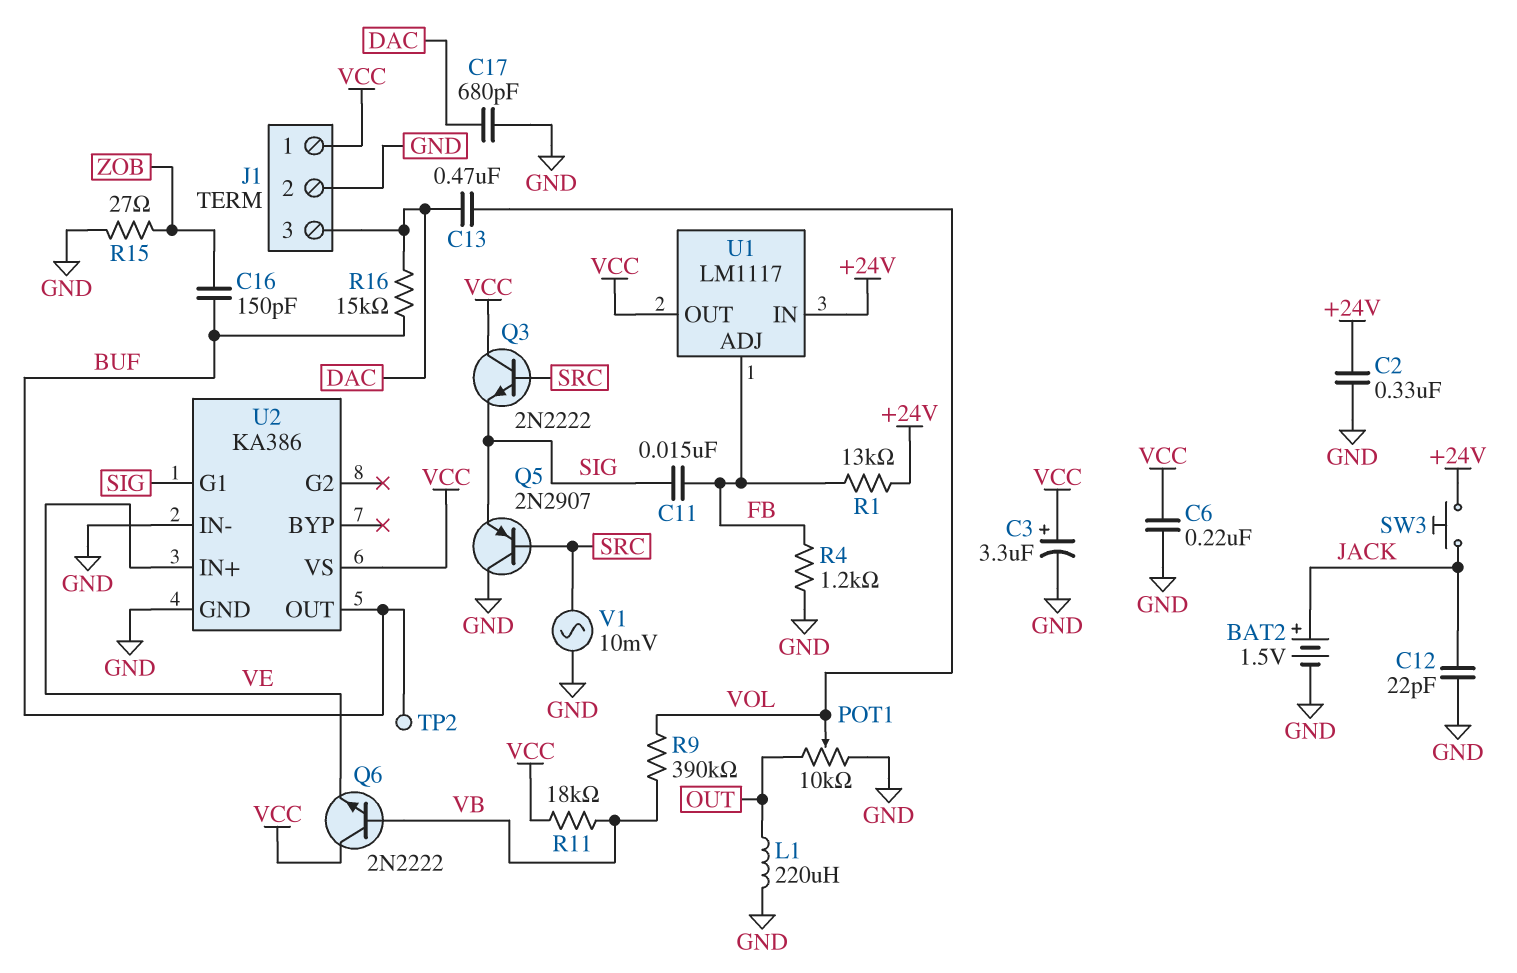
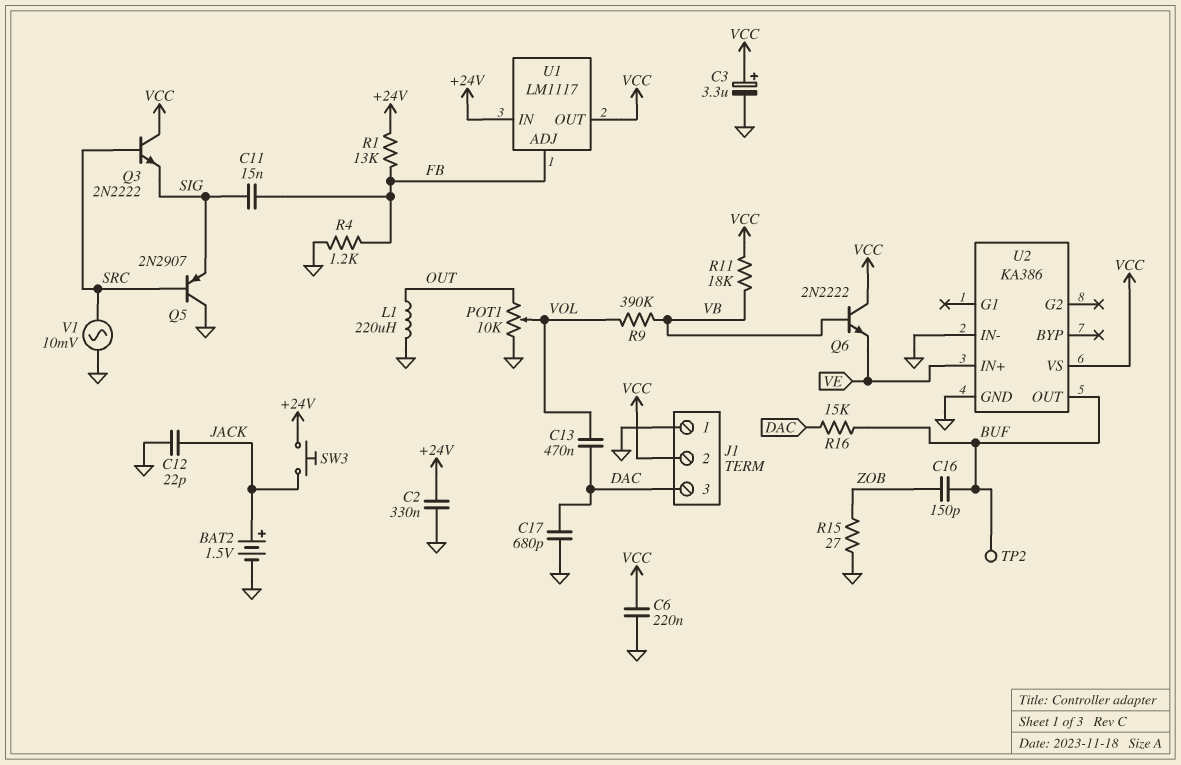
J1 pin 1: VCC -> GND
J1 pin 2: GND -> VCC
U2 pin G1: SIG -> none

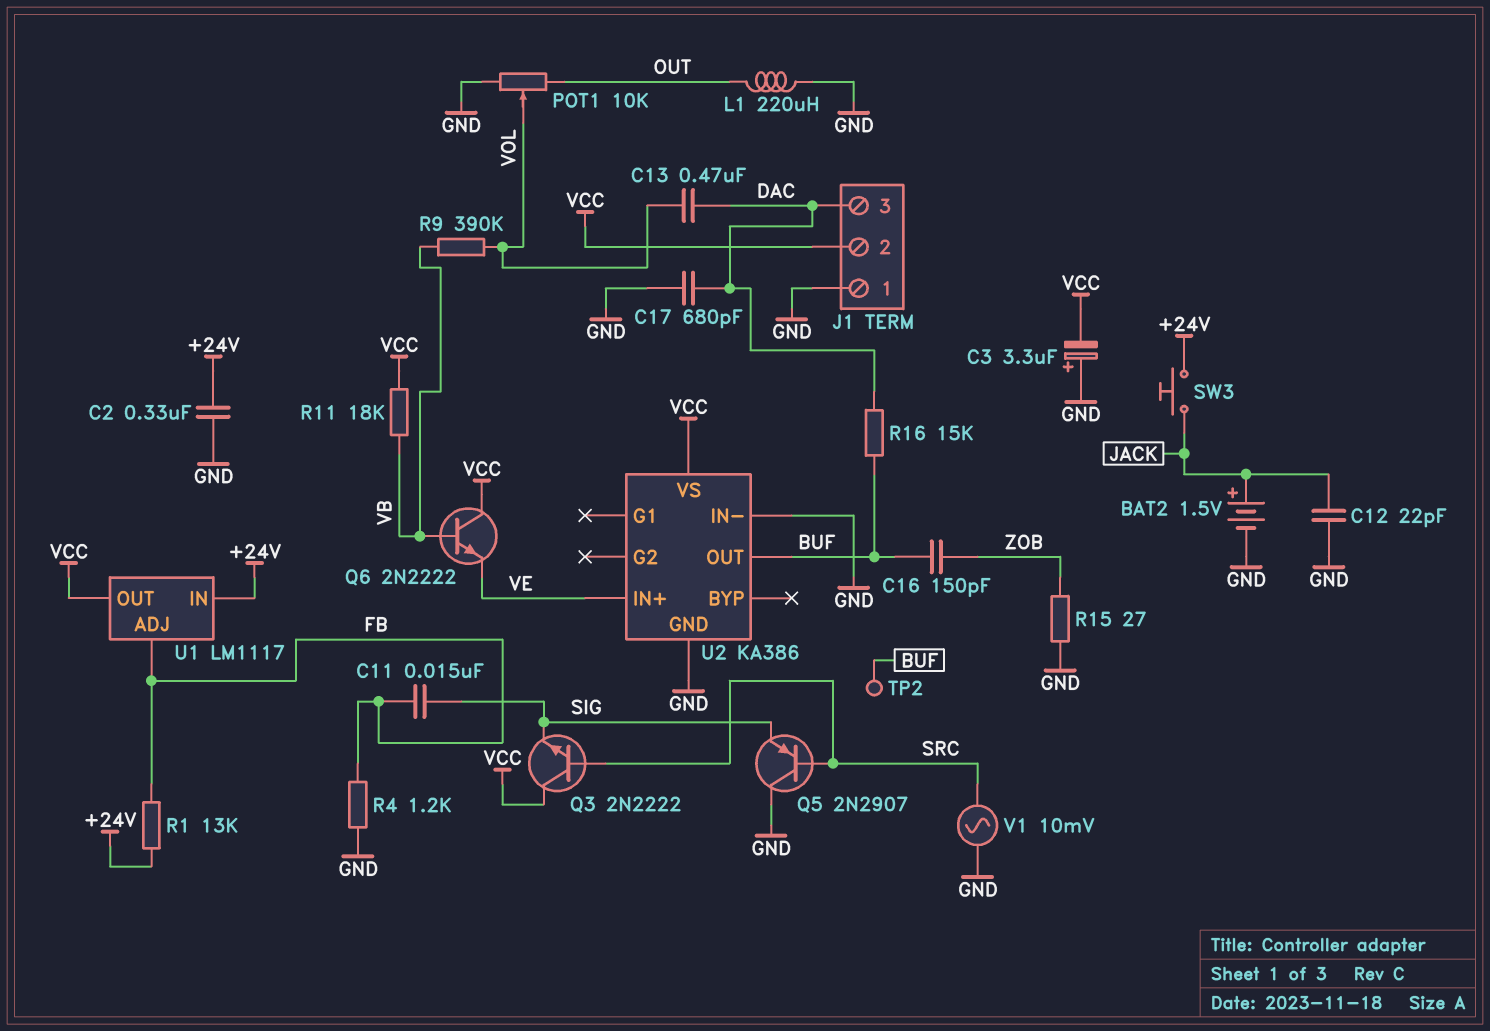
C3: 3.3uF (plus VCC, minus GND) -> 3.3uF (plus GND, minus VCC)
C6: 220nF (GND, VCC) -> none

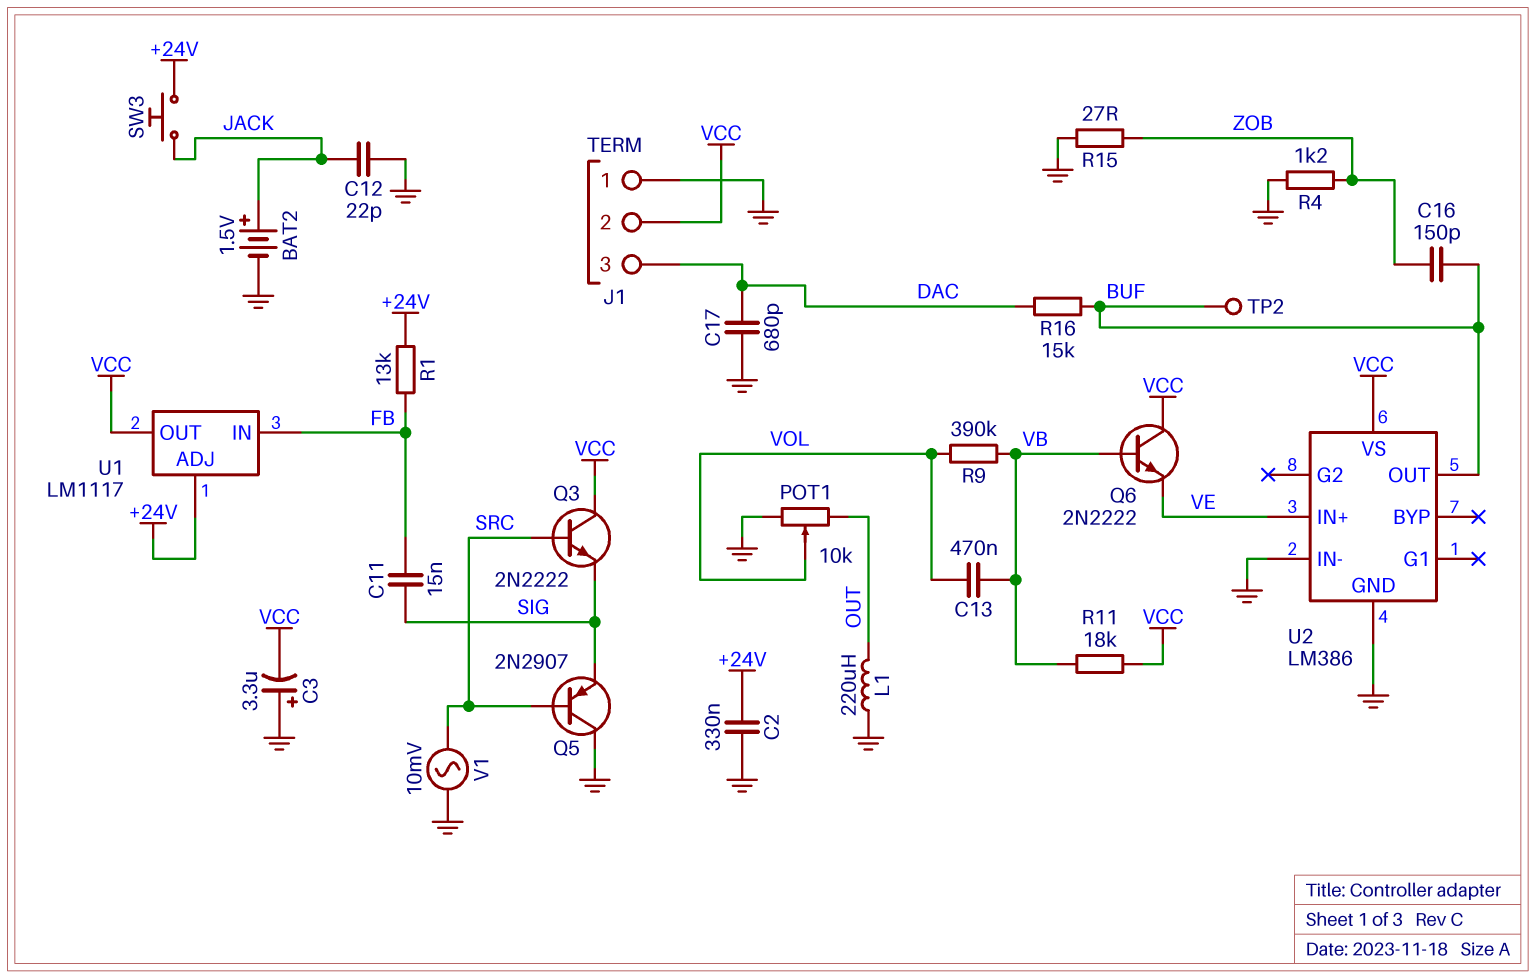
C13: 470nF (DAC, VOL) -> 470nF (VB, VOL)
R4: 1.2k (FB, GND) -> 1.2k (GND, ZOB)
U1 pin ADJ: FB -> +24V
U1 pin IN: +24V -> FB
U2: KA386 -> LM386

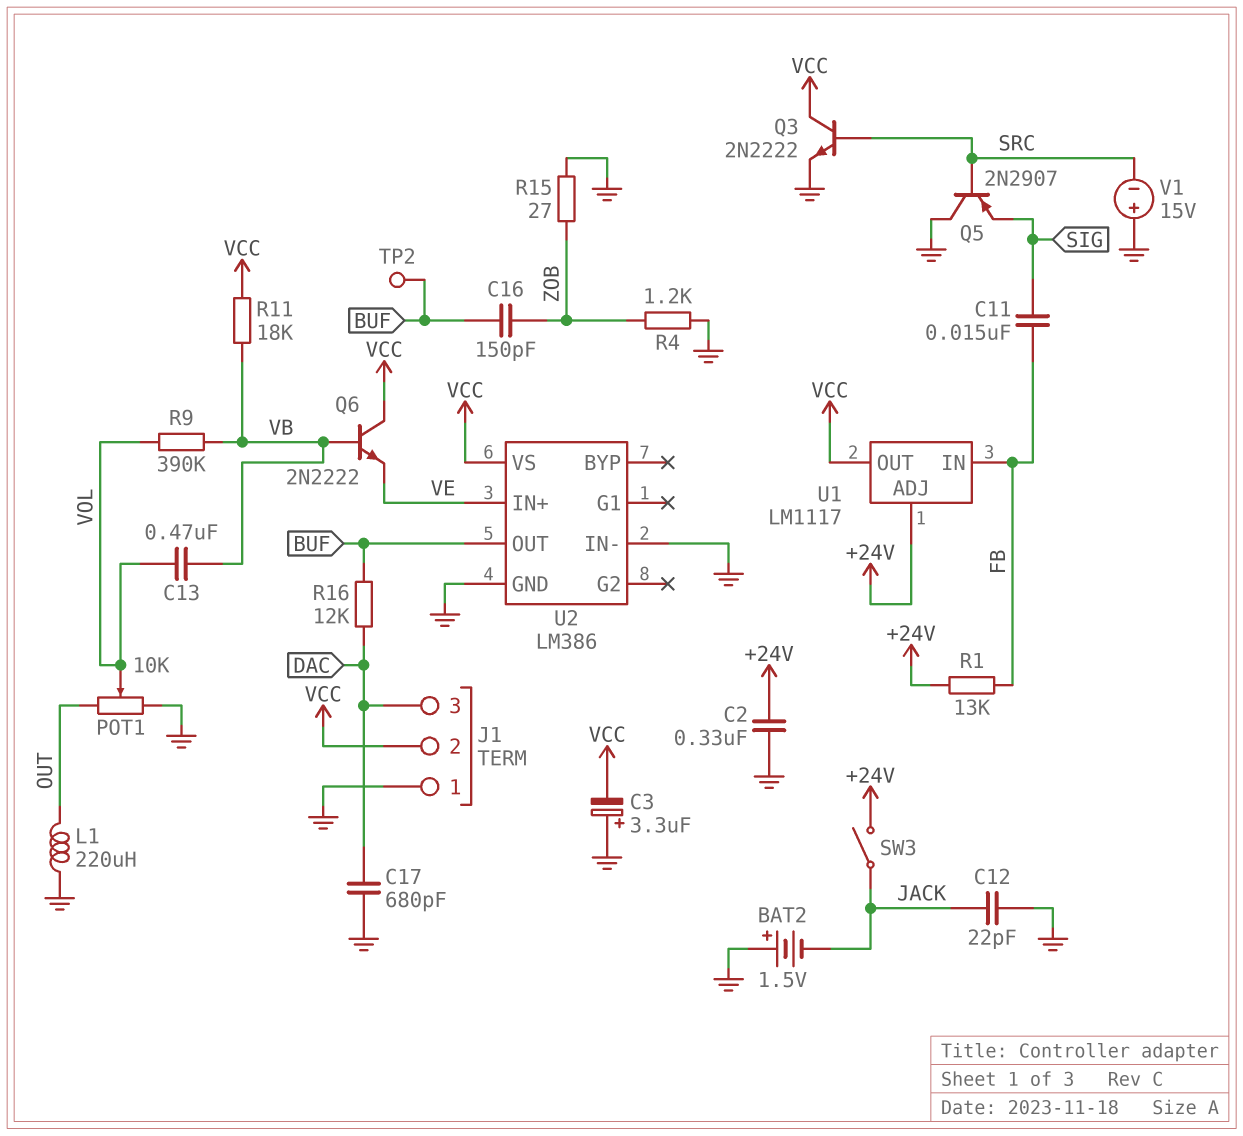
BAT2: 1.5V (plus JACK, minus GND) -> 1.5V (plus GND, minus JACK)
Q3: NPN 2N2222 (B SRC, C VCC, E SIG) -> NPN 2N2222 (B SRC, C VCC, E GND)
R16: 15k (BUF, DAC) -> 12k (BUF, DAC)
SW3: button (+24V, JACK) -> switch (+24V, JACK)
V1: AC 10mV (GND, SRC) -> 15V (plus GND, minus SRC)

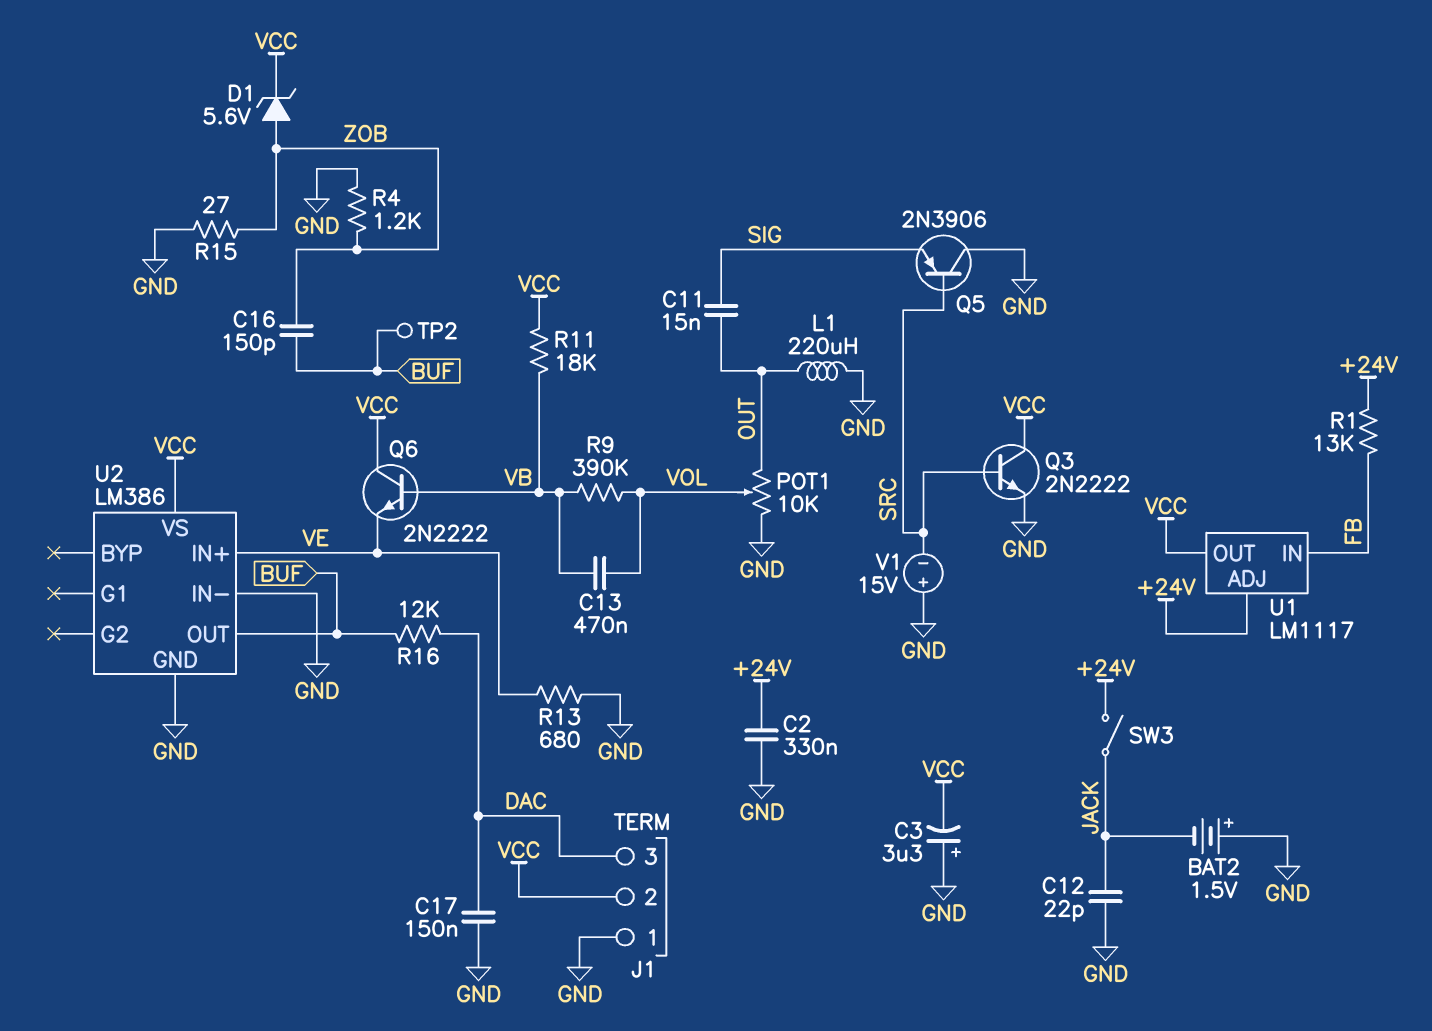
C11: 15nF (FB, SIG) -> 15nF (OUT, SIG)
C17: 680pF (DAC, GND) -> 150nF (DAC, GND)
D1: none -> zener 5.6V (A ZOB, K VCC)
Q5: PNP 2N2907 (B SRC, C GND, E SIG) -> PNP 2N3906 (B SRC, C GND, E SIG)
R13: none -> 680 (GND, VE)

